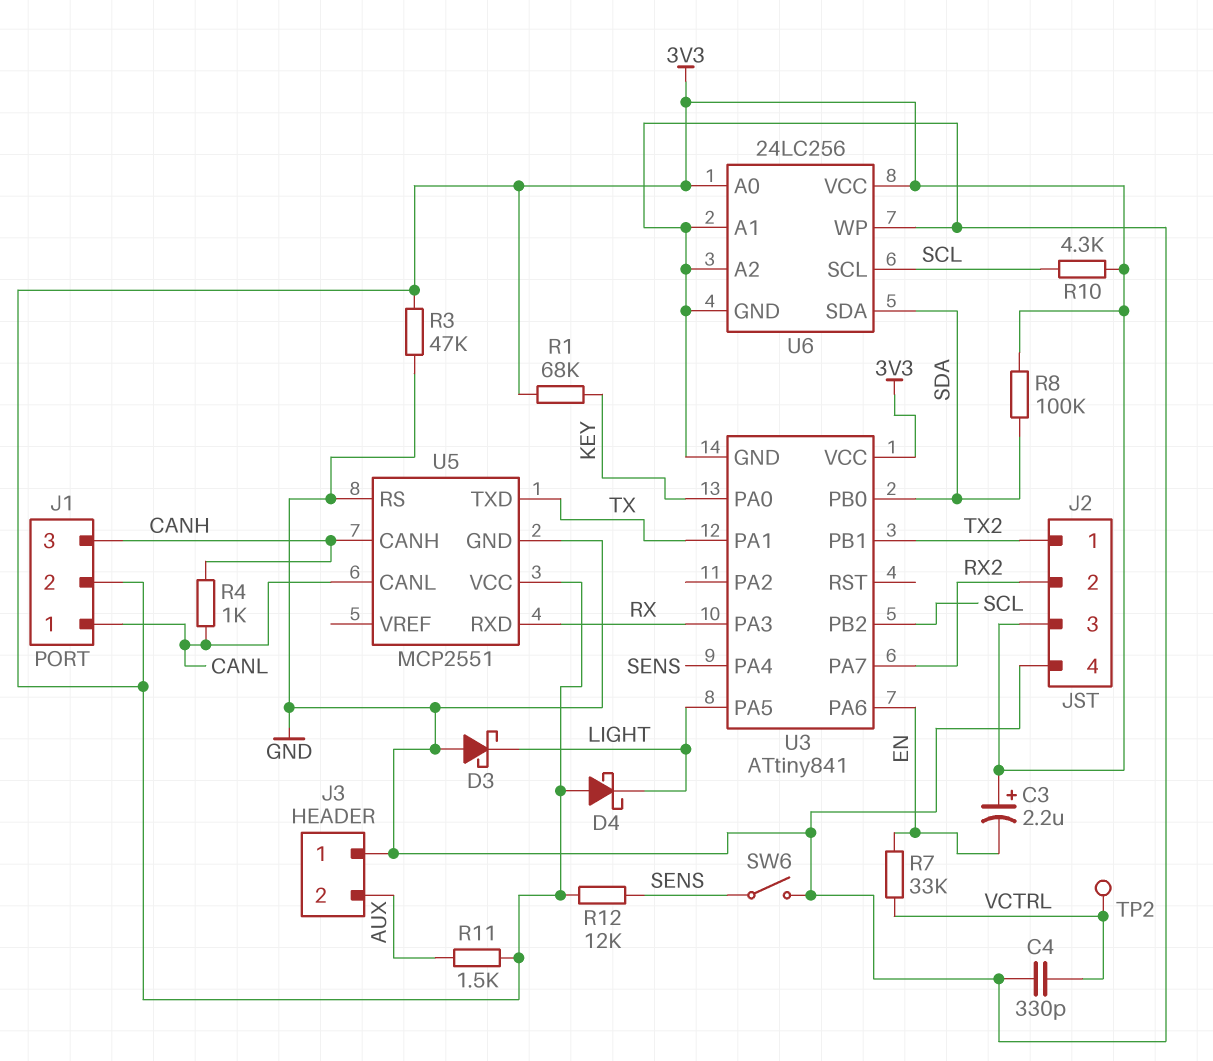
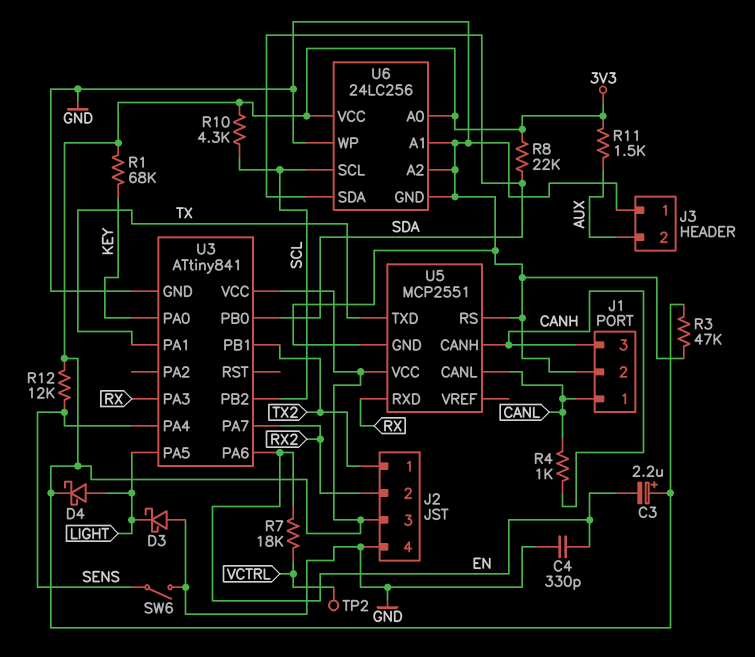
C4: 330pF (GND, VCTRL) -> 330pF (EN, GND)
D4: schottky (A 3V3, K LIGHT) -> schottky (A LIGHT, K 3V3)
J1 pin 2: 3V3 -> GND
R7: 33k (EN, VCTRL) -> 18k (EN, VCTRL)
R8: 100k (3V3, SDA) -> 22k (3V3, SDA)

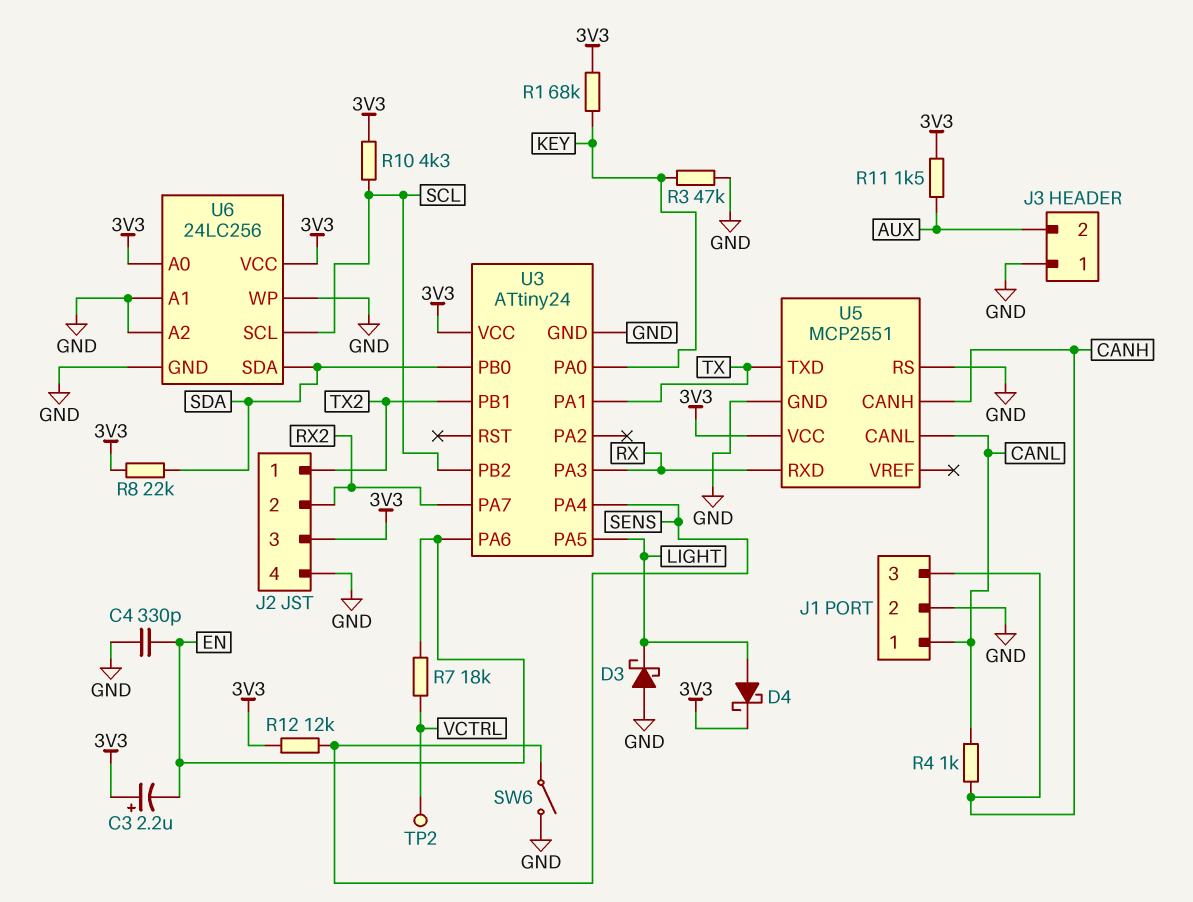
R3: 47k (3V3, GND) -> 47k (GND, KEY)
U3: ATtiny841 -> ATtiny24

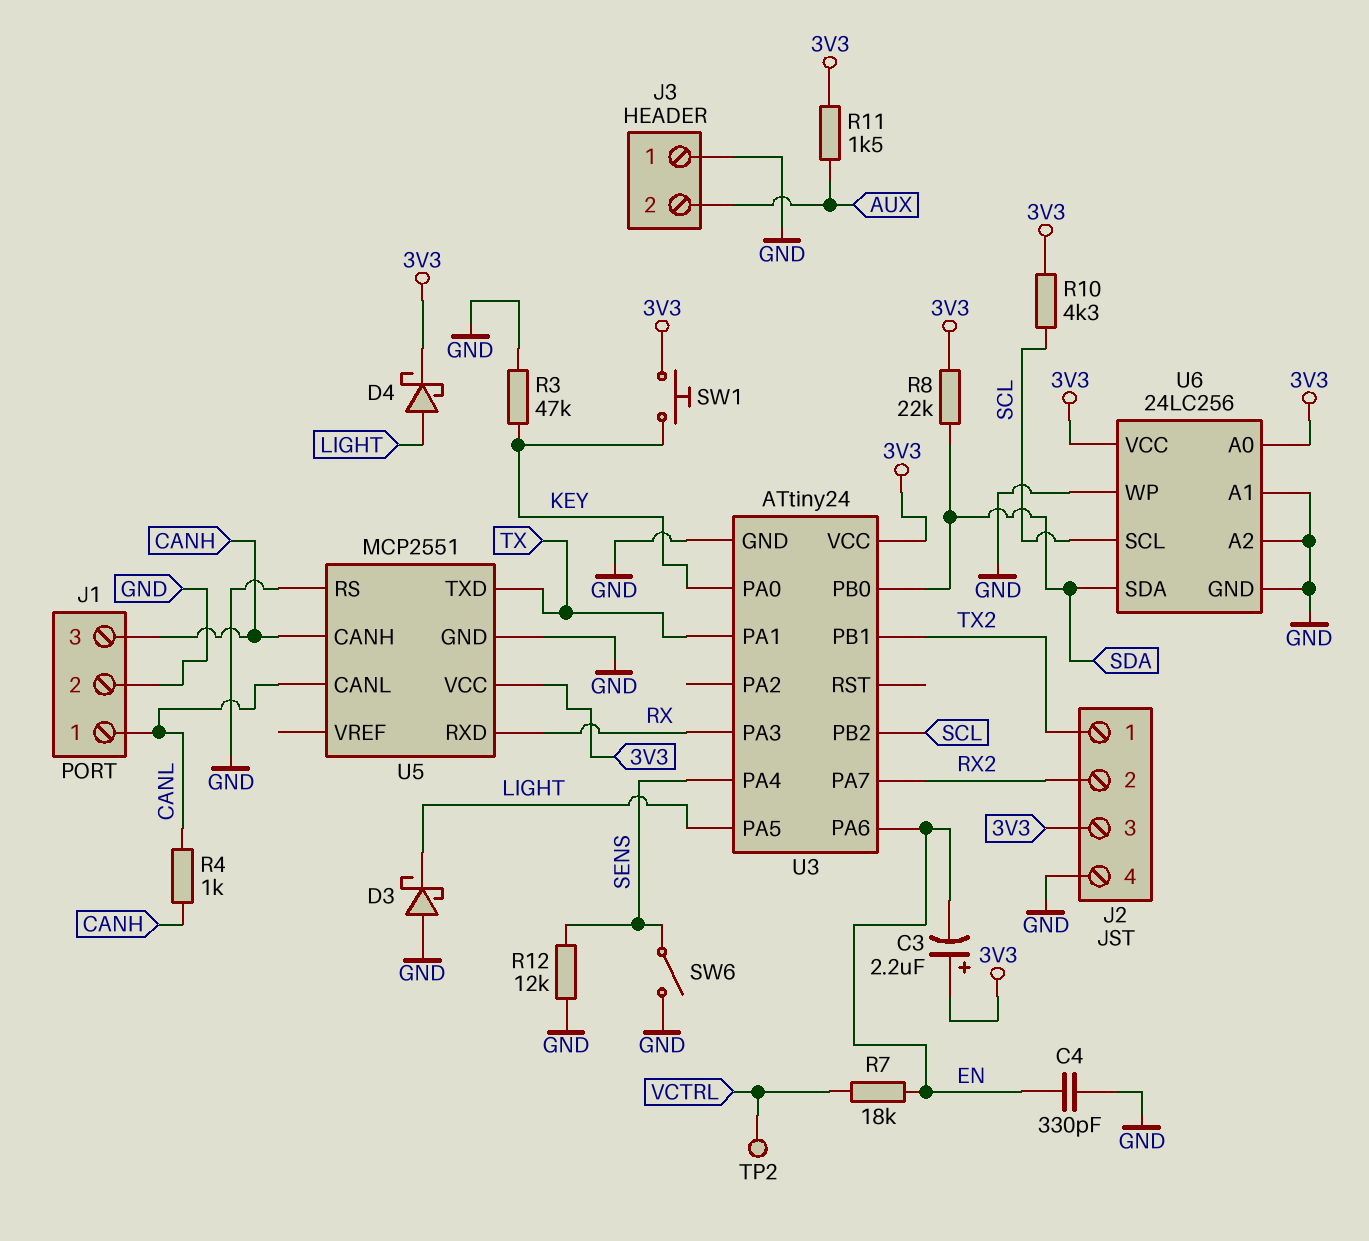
R1: 68k (3V3, KEY) -> none
R12: 12k (3V3, SENS) -> 12k (GND, SENS)
SW1: none -> button (3V3, KEY)

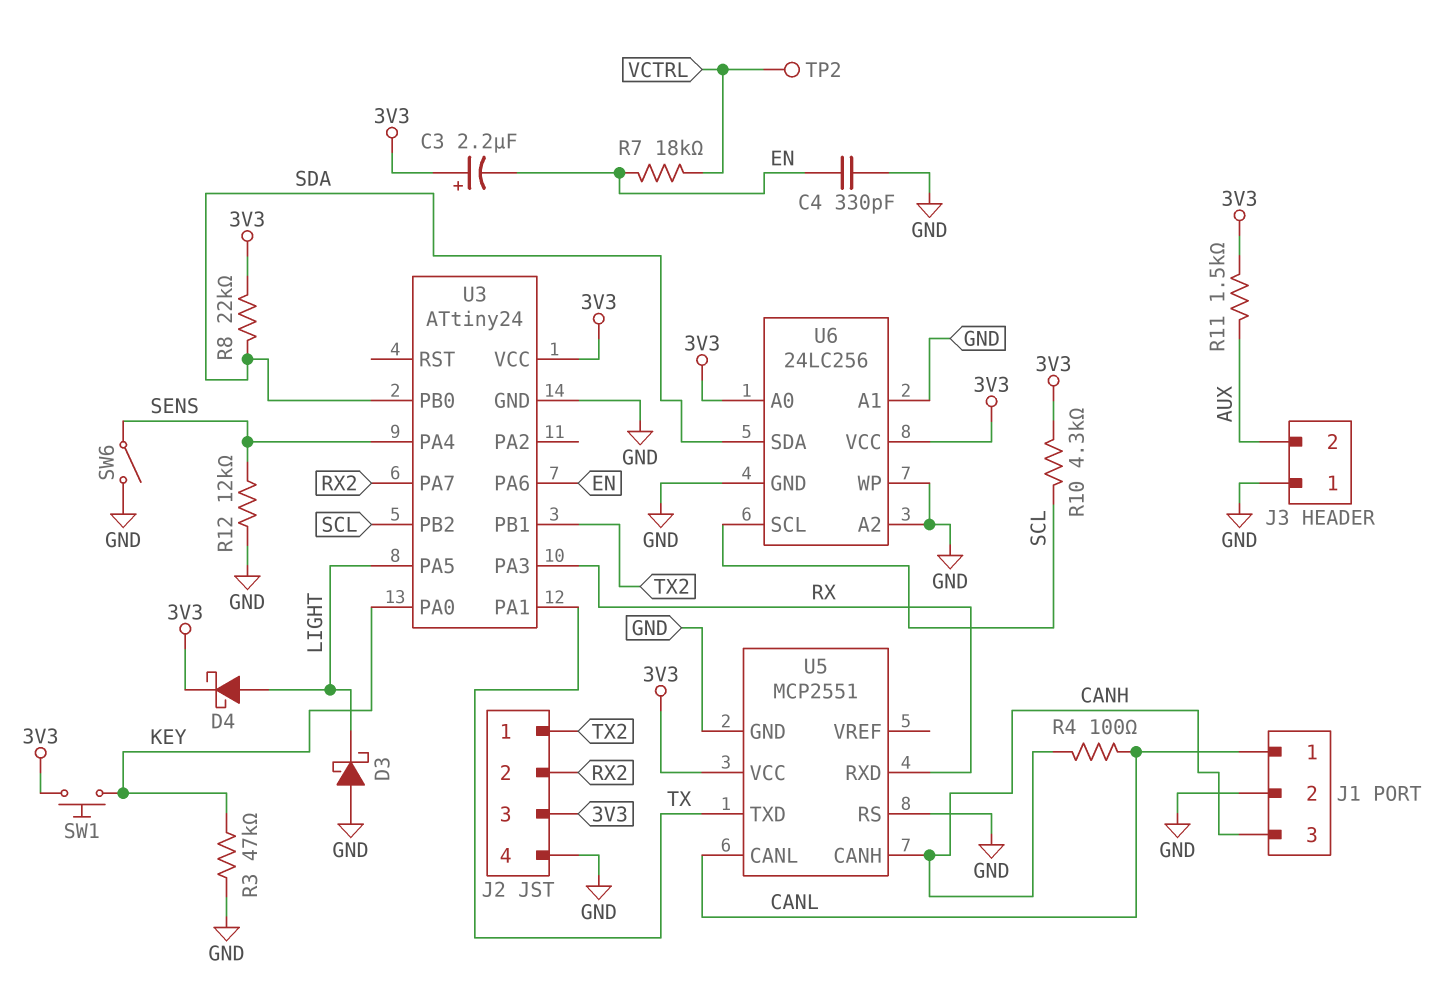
R4: 1k (CANH, CANL) -> 100 (CANH, CANL)

